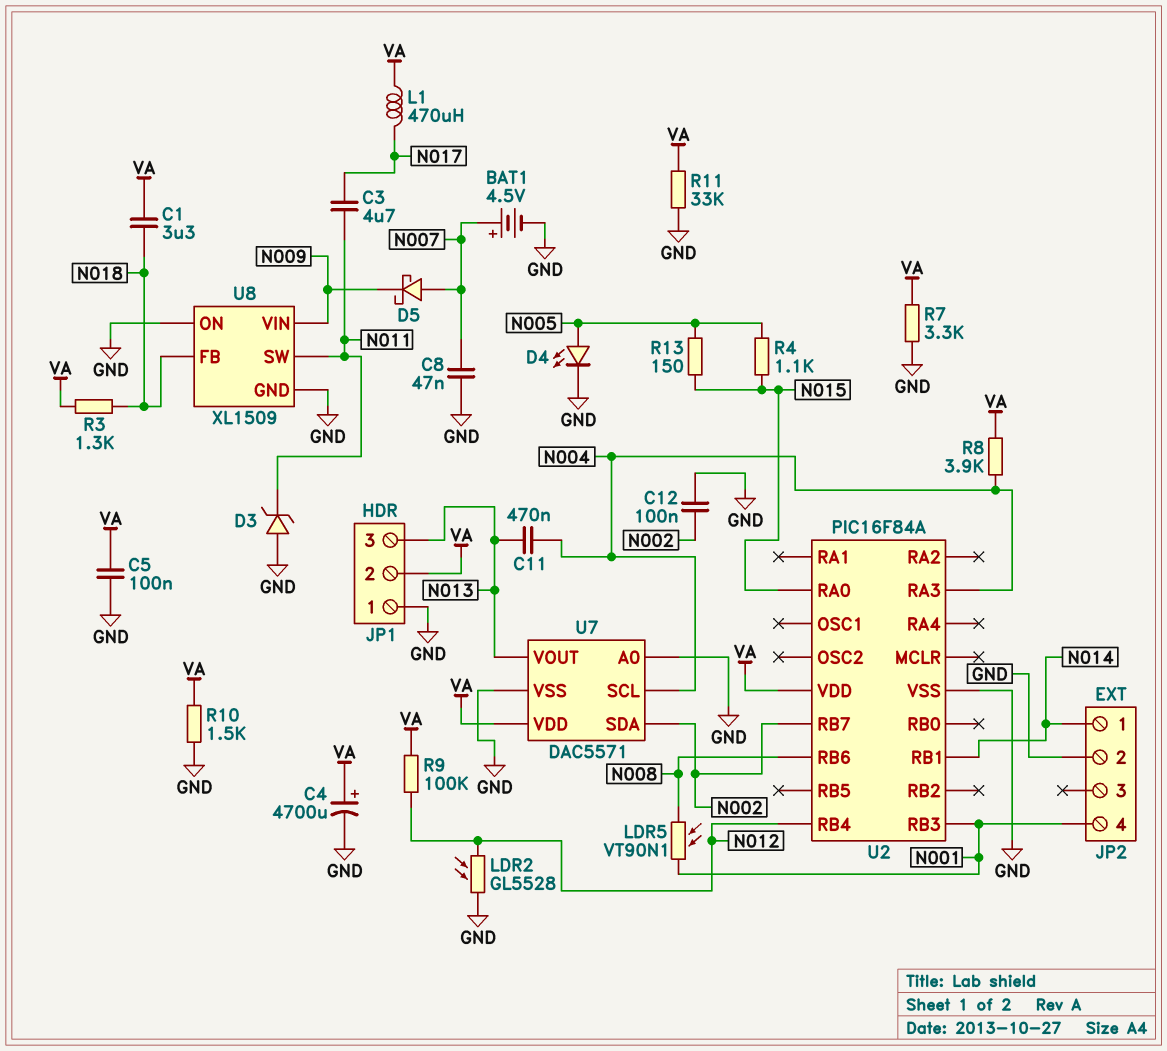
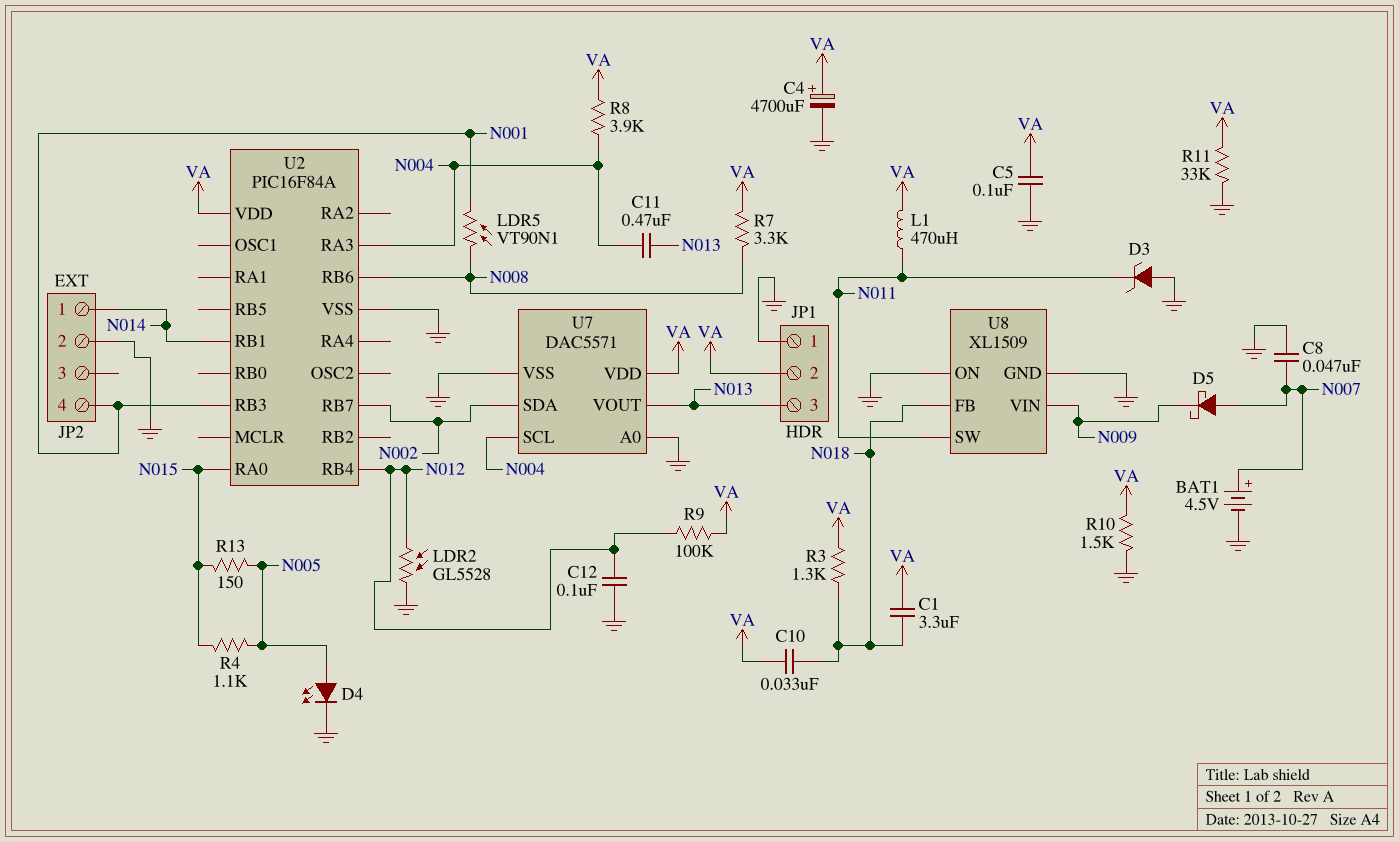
C3: 4.7uF (N011, N017) -> none
C10: none -> 33nF (N018, VA)
C12: 100nF (GND, N002) -> 100nF (GND, N012)
L1: 470uH (N017, VA) -> 470uH (N011, VA)
R7: 3.3k (GND, VA) -> 3.3k (N008, VA)

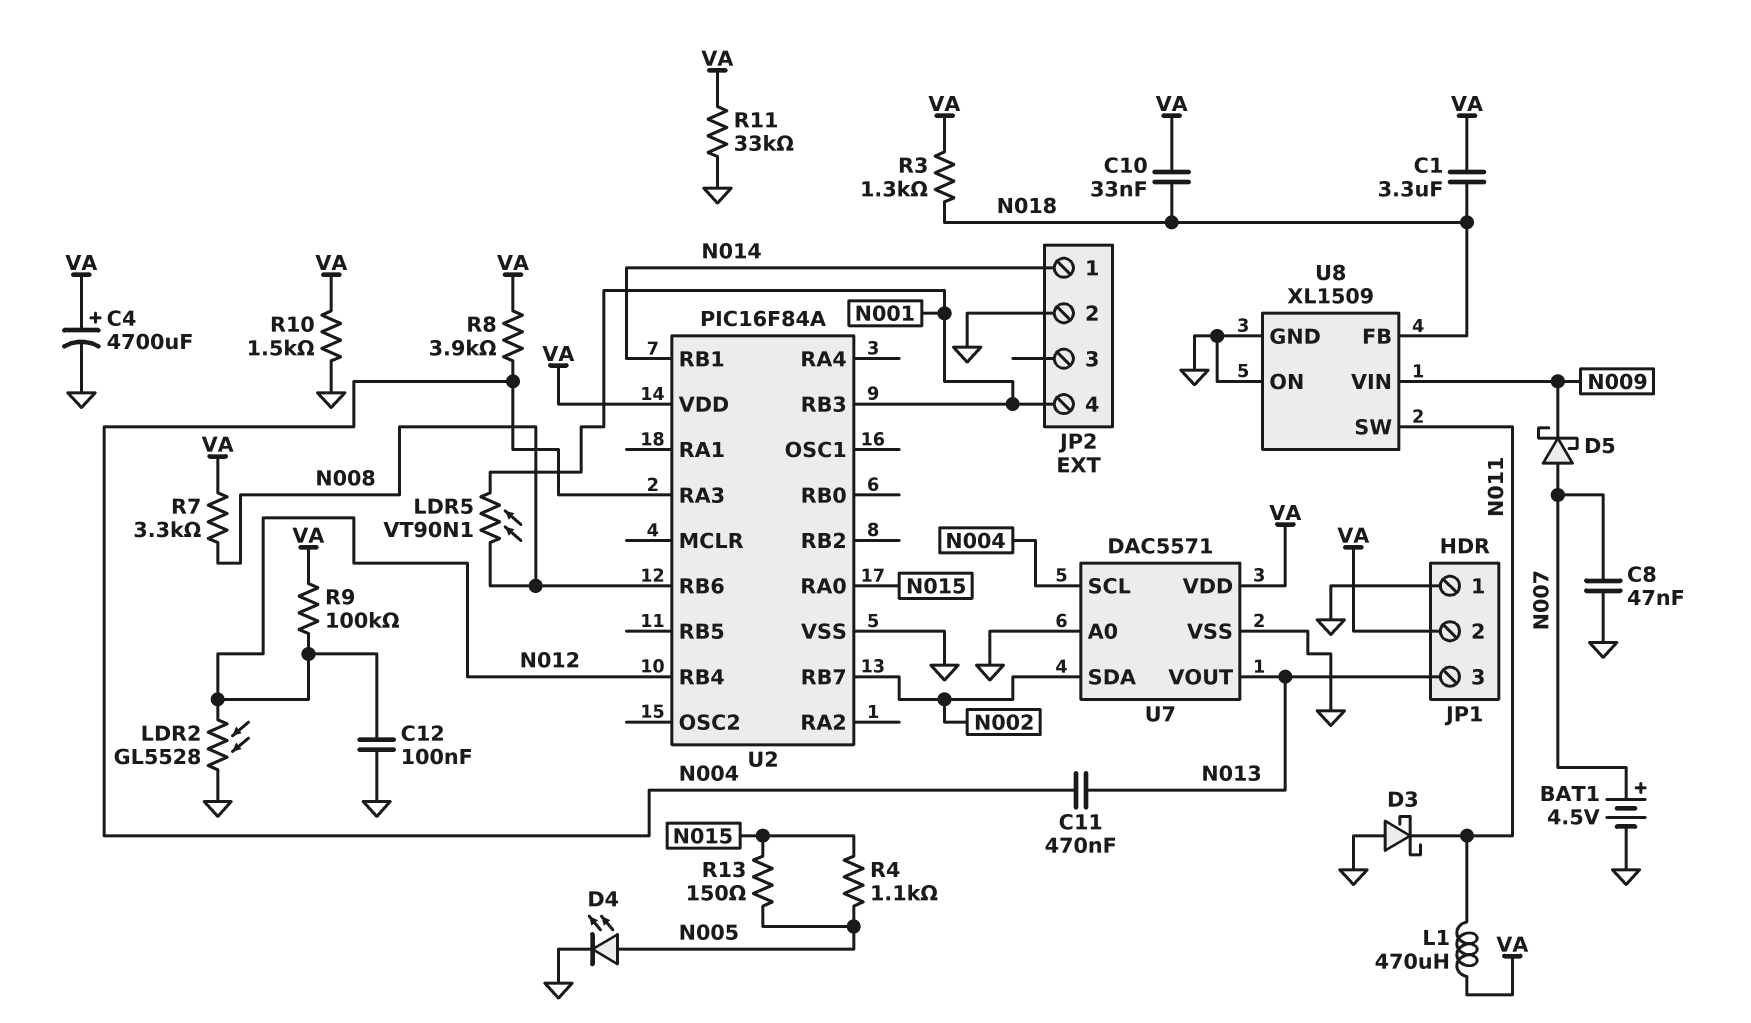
C5: 100nF (GND, VA) -> none
D3: zener (A GND, K N011) -> schottky (A GND, K N011)

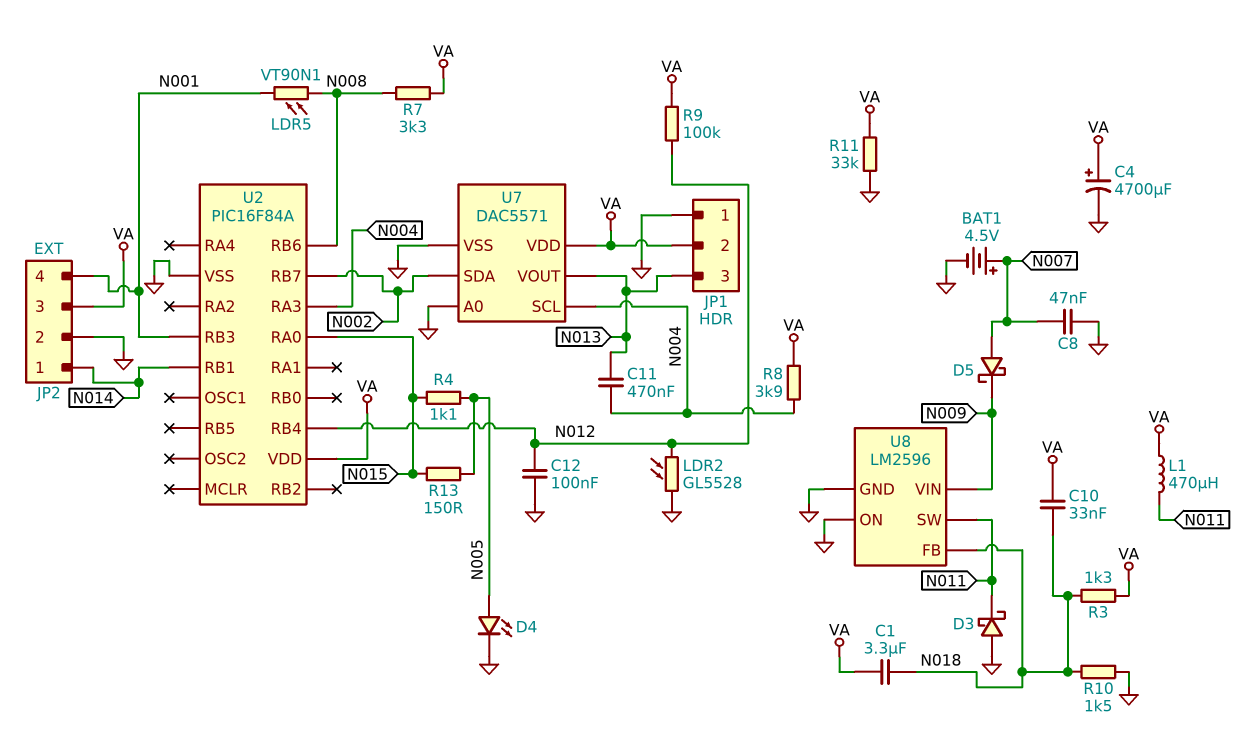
JP2 pin 3: none -> VA
R10: 1.5k (GND, VA) -> 1.5k (GND, N018)
U8: XL1509 -> LM2596

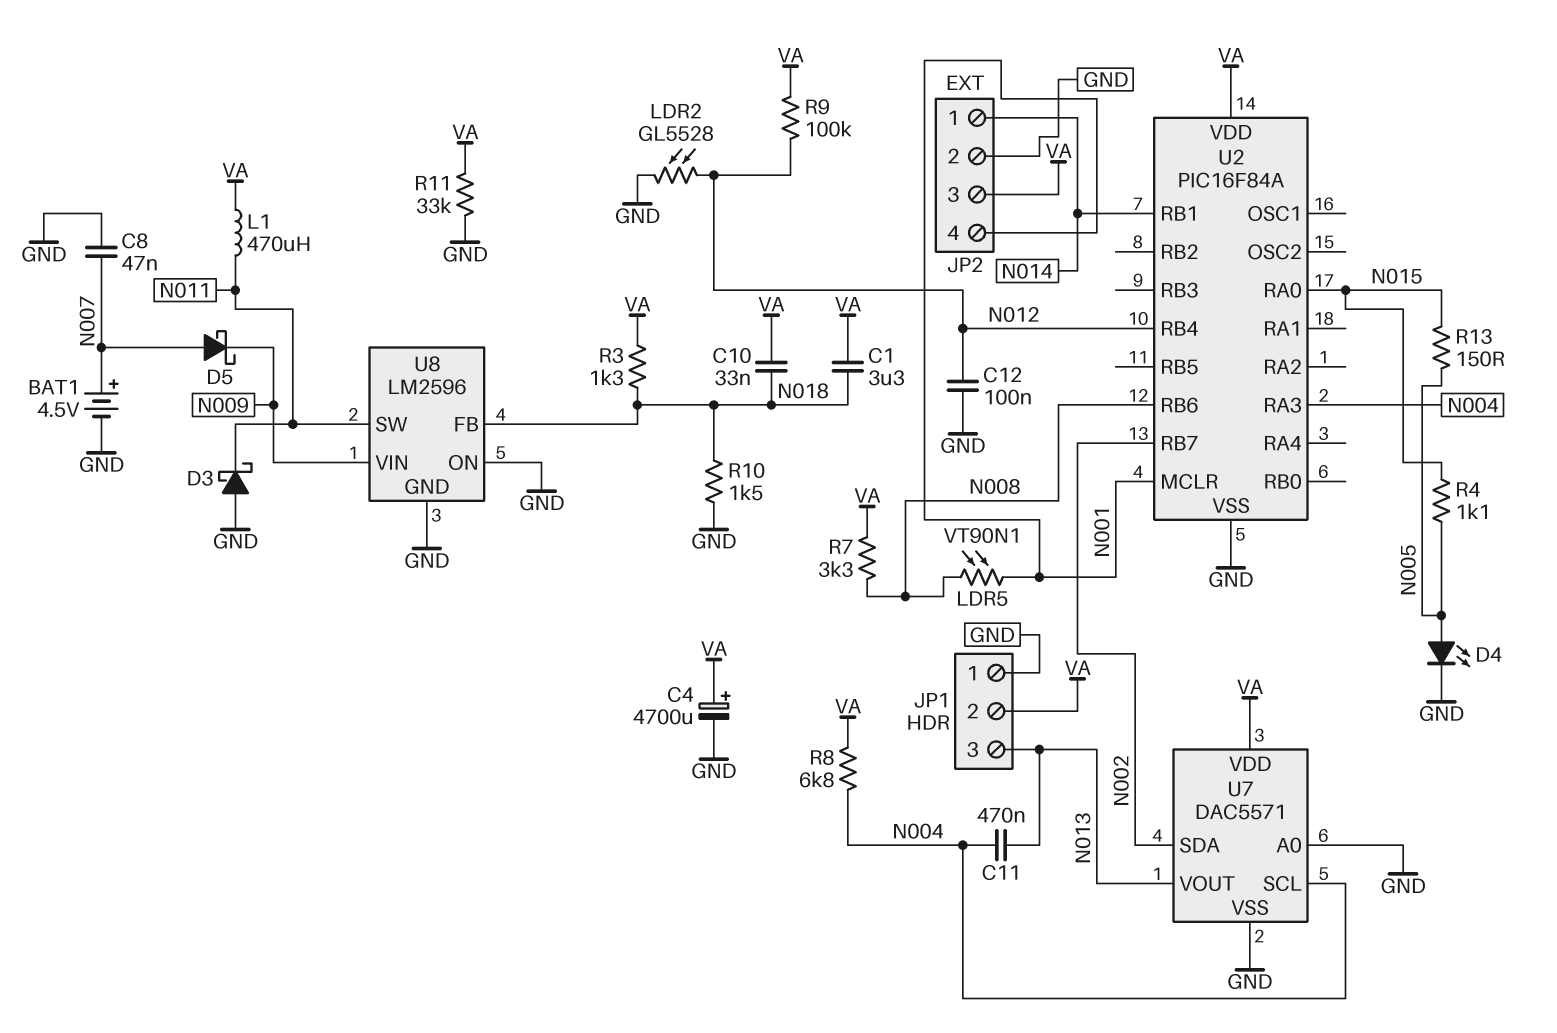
R8: 3.9k (N004, VA) -> 6.8k (N004, VA)
U2 pin MCLR: none -> N001
U2 pin RB3: N001 -> none

